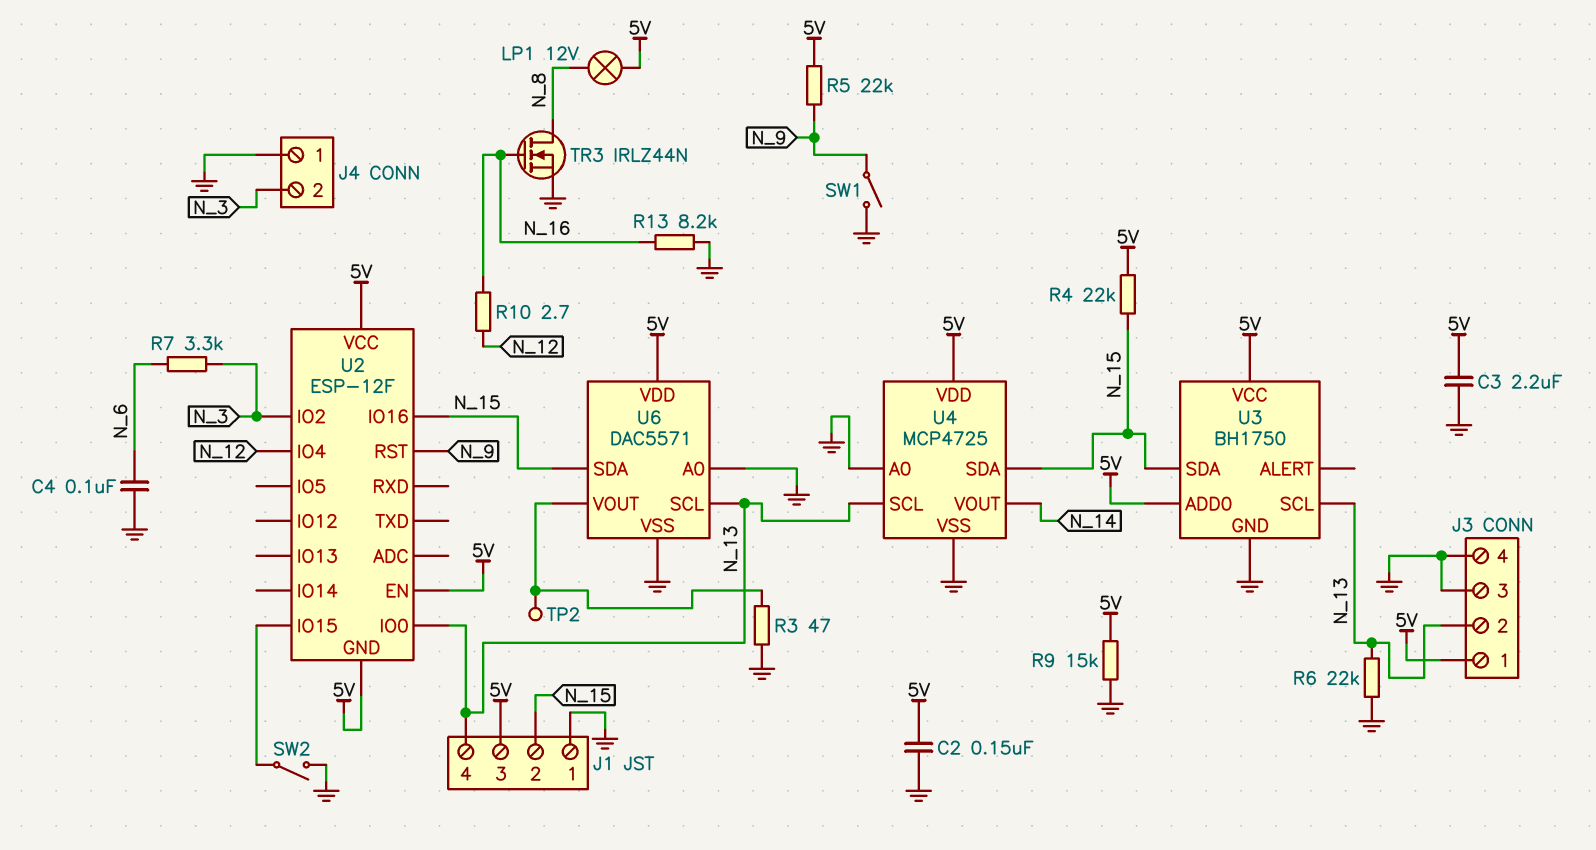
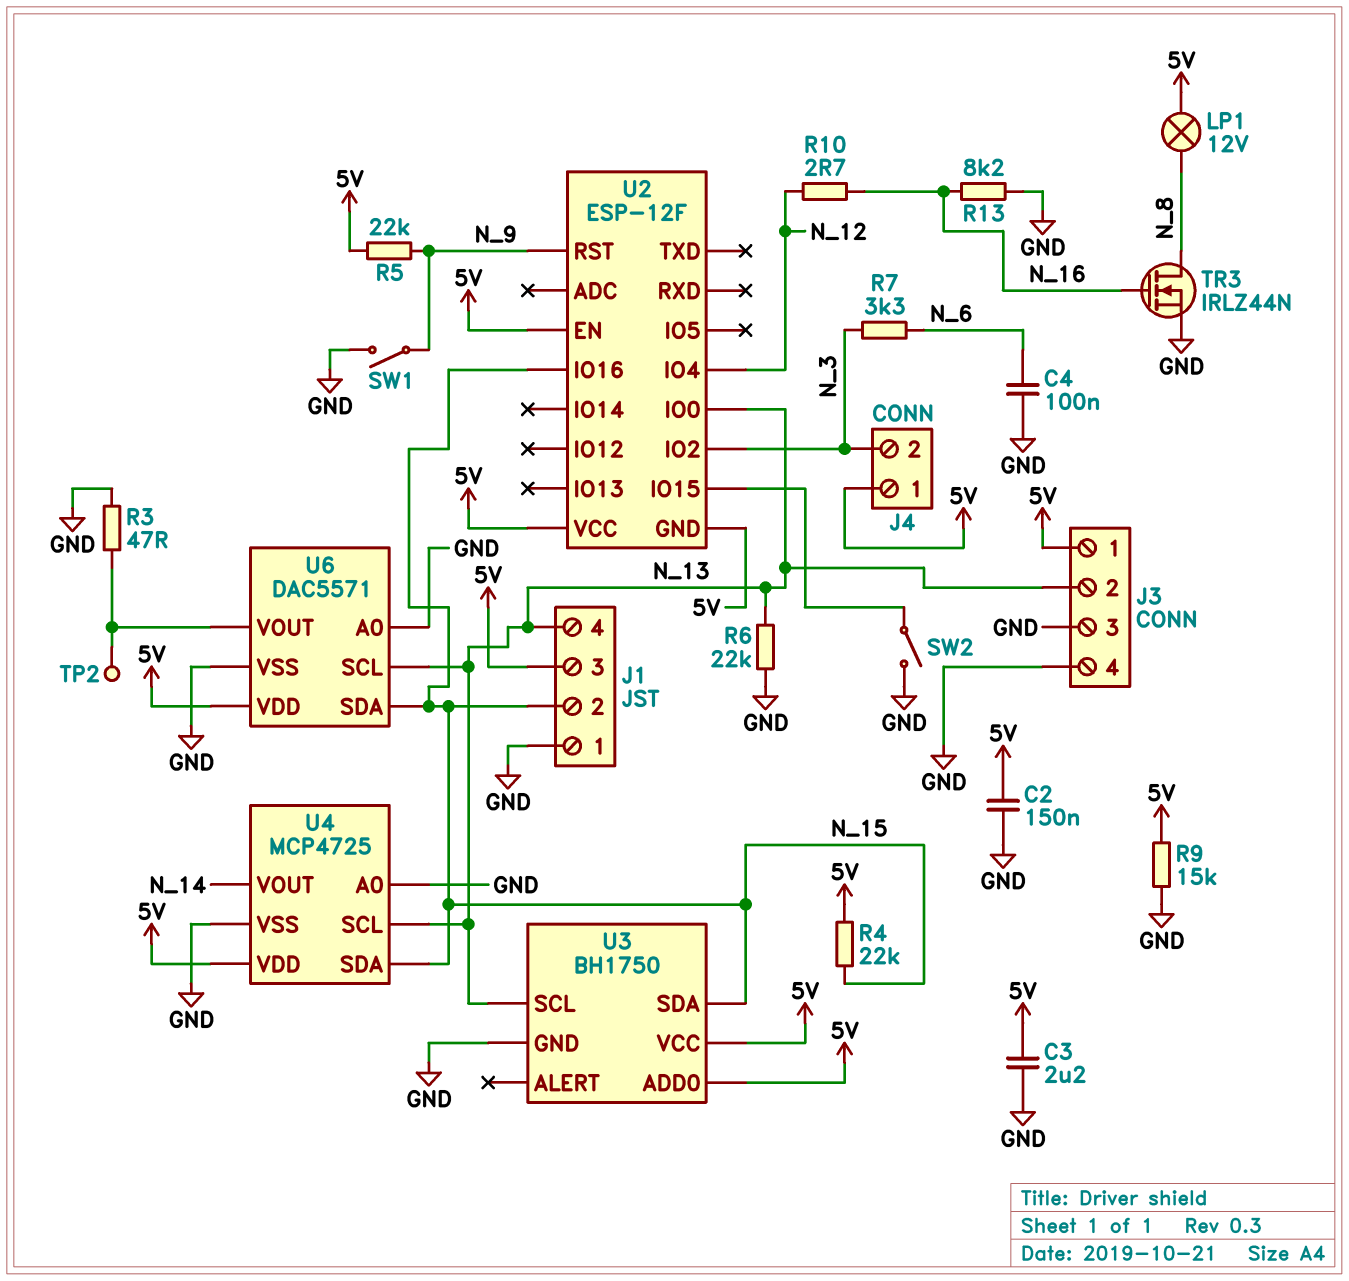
J4 pin 1: GND -> 5V

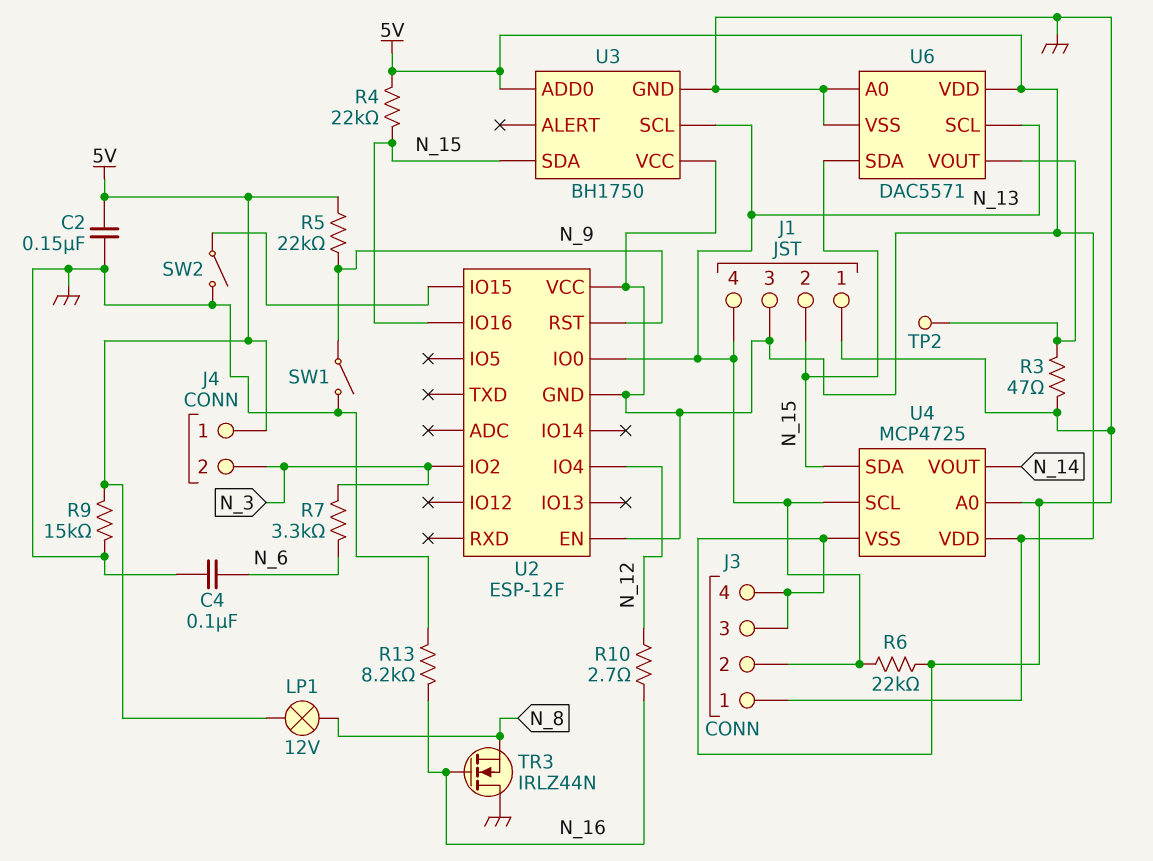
C3: 2.2uF (5V, GND) -> none
TR3: NMOS IRLZ44N (G N_16, D N_8, S GND) -> NMOS IRLZ44N (G N_16, D GND, S N_8)

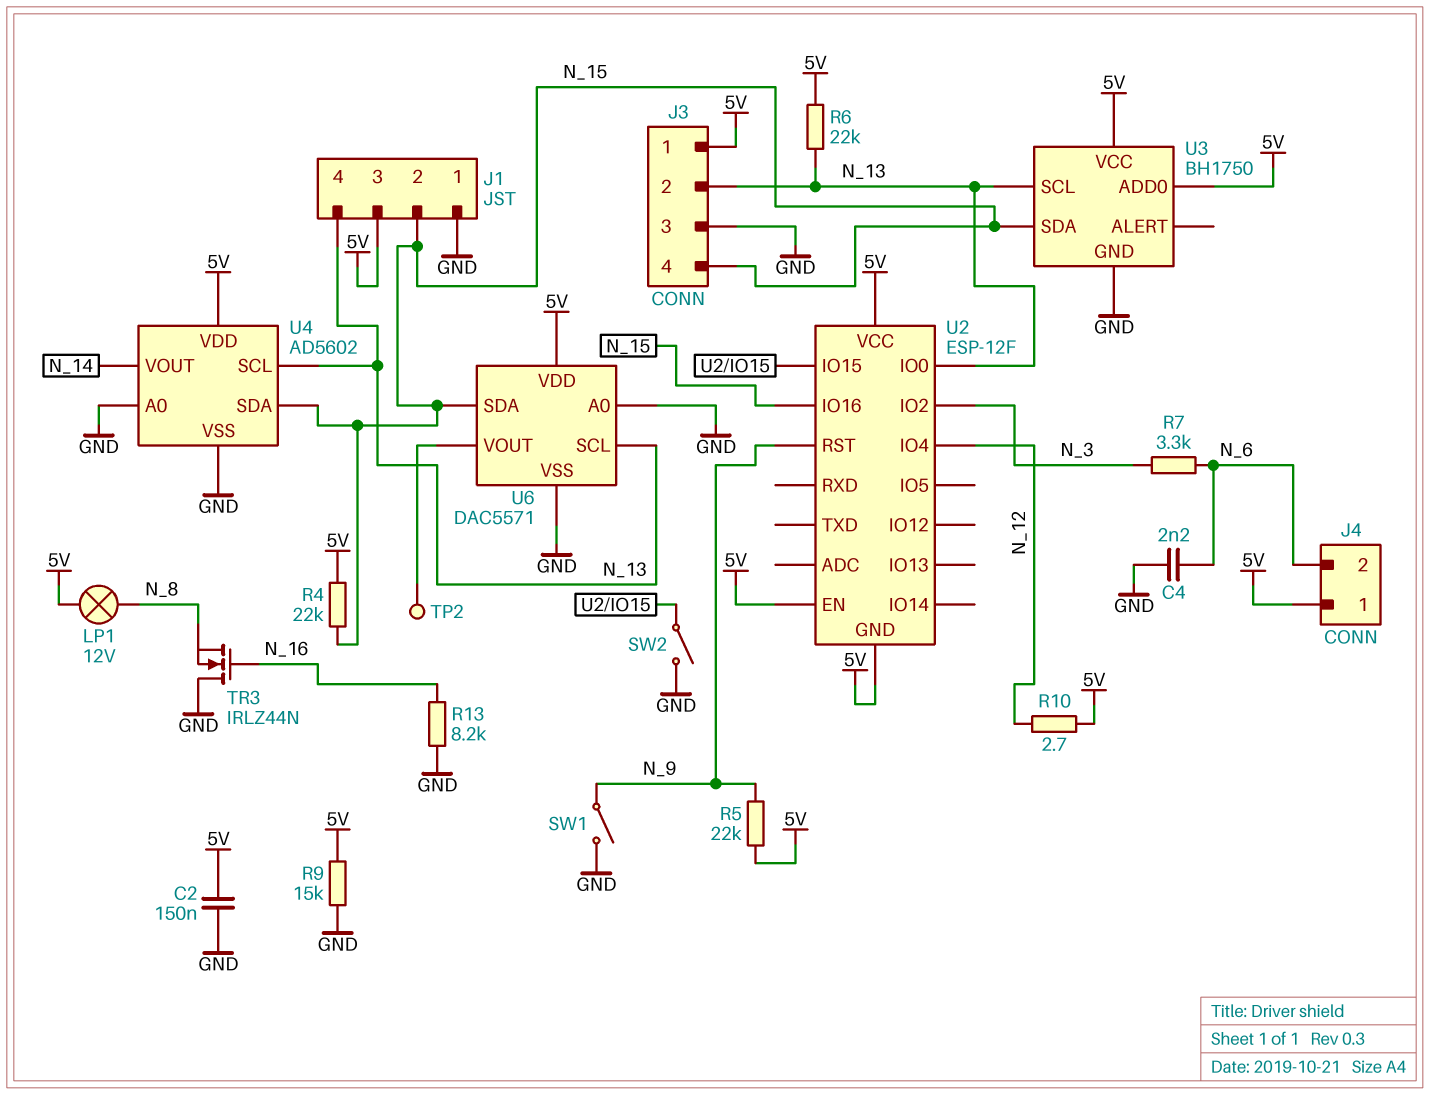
C4: 100nF (GND, N_6) -> 2.2nF (GND, N_6)
J3 pin 4: GND -> N_15
J4 pin 2: N_3 -> N_6
R3: 47 (GND, U6/VOUT) -> none
R6: 22k (GND, N_13) -> 22k (5V, N_13)
R10: 2.7 (N_12, N_16) -> 2.7 (5V, N_12)
U4: MCP4725 -> AD5602

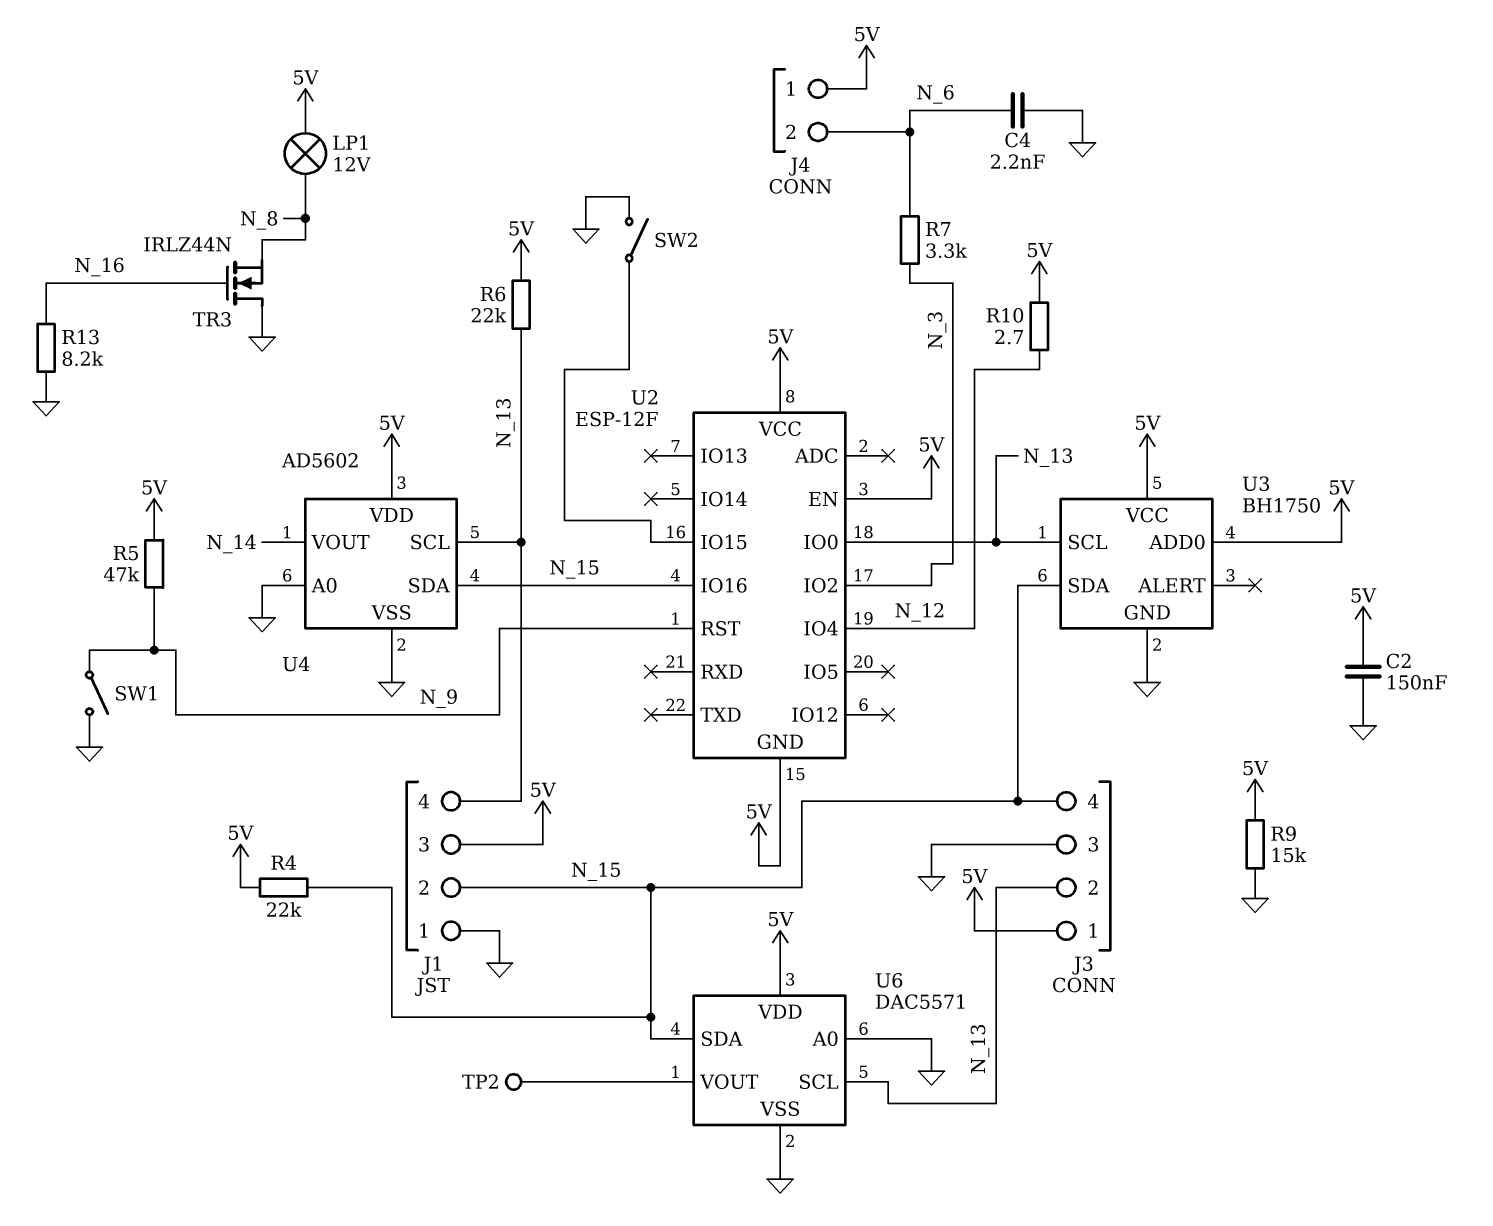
R5: 22k (5V, N_9) -> 47k (5V, N_9)

